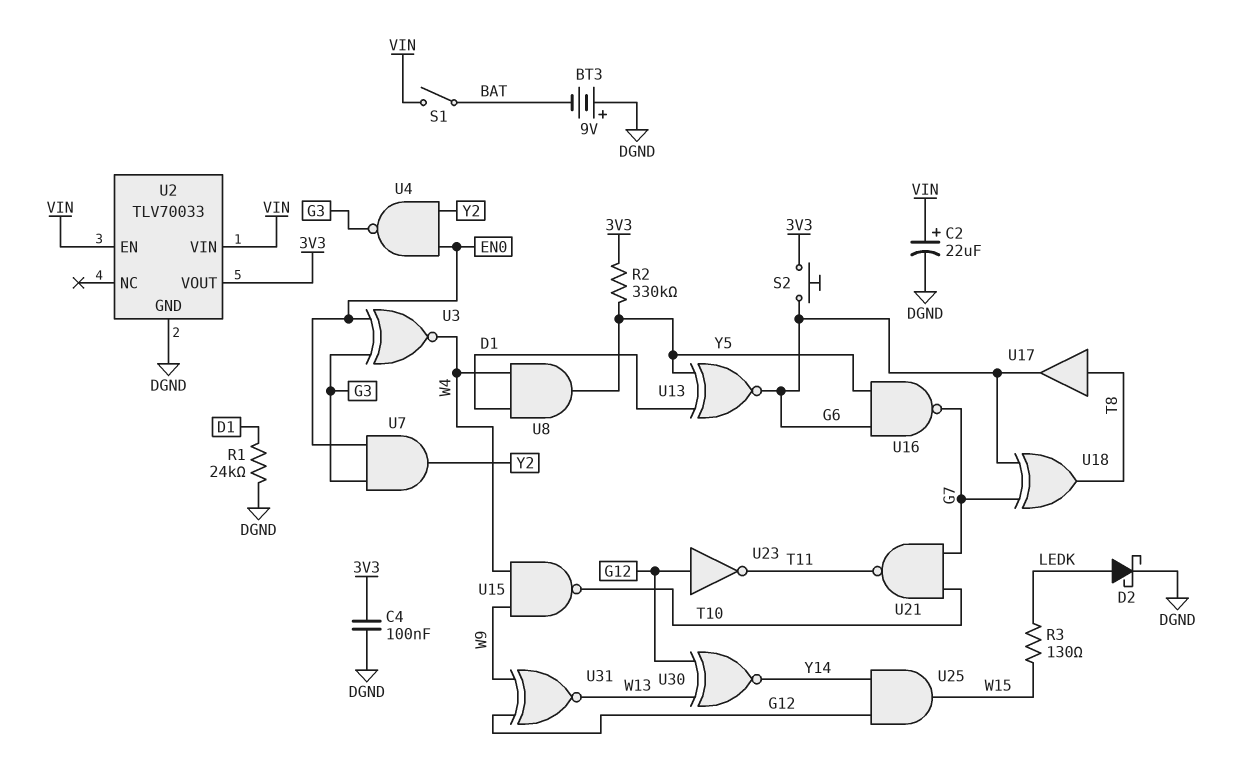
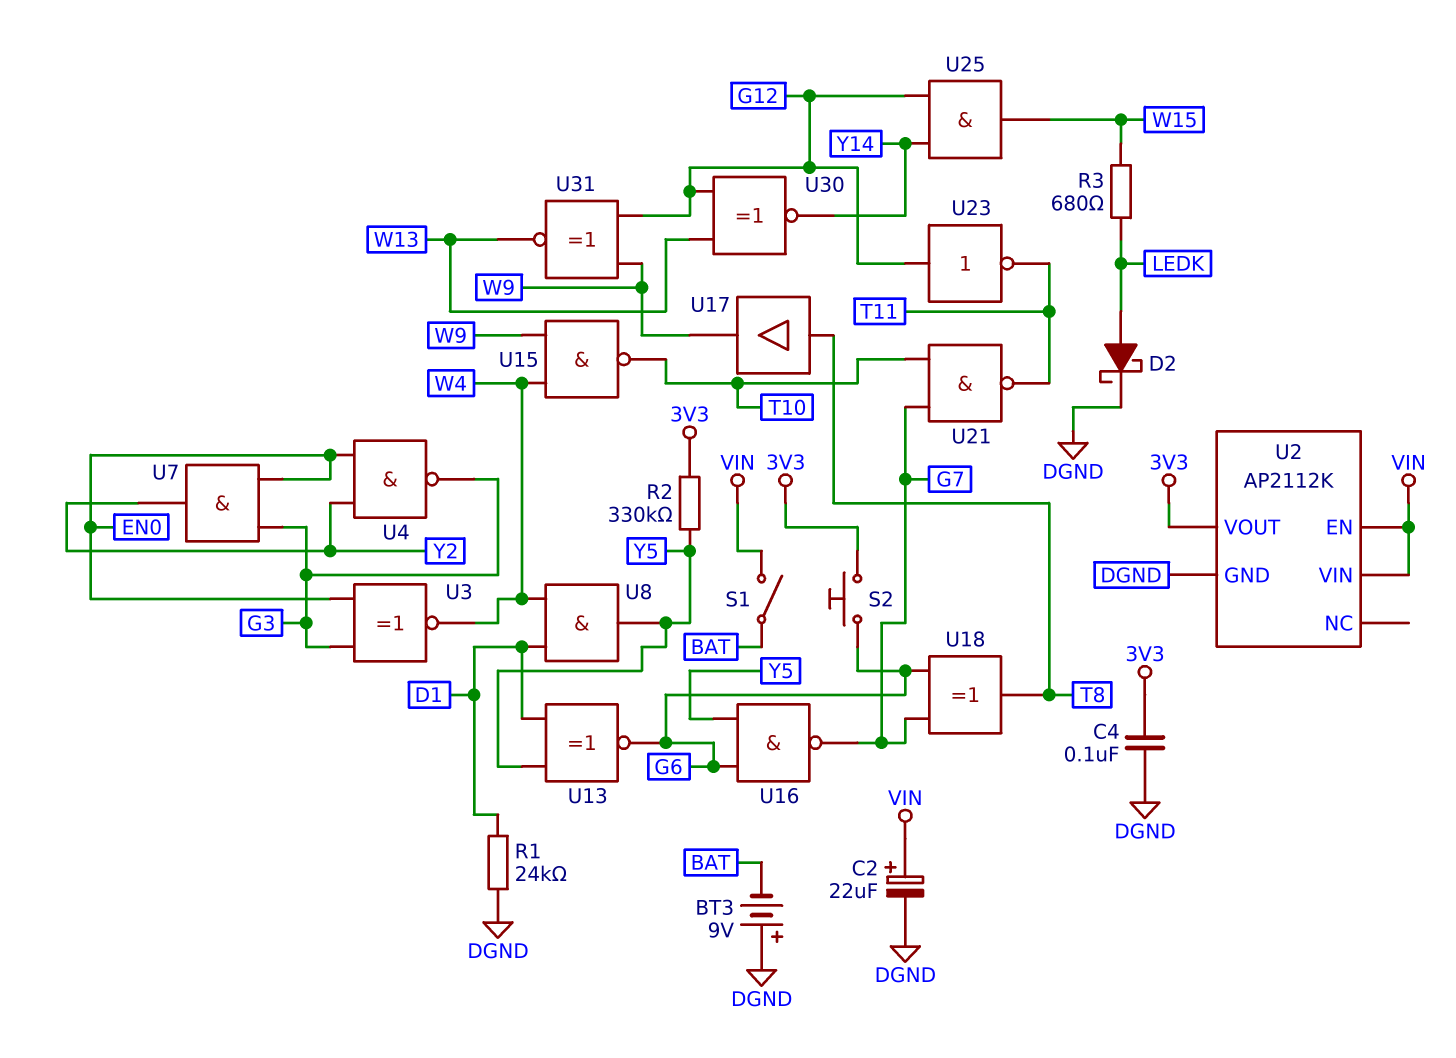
R3: 130 (LEDK, W15) -> 680 (LEDK, W15)
U2: TLV70033 -> AP2112K
U17: buffer (in T8, out G6) -> buffer (in T8, out W9)

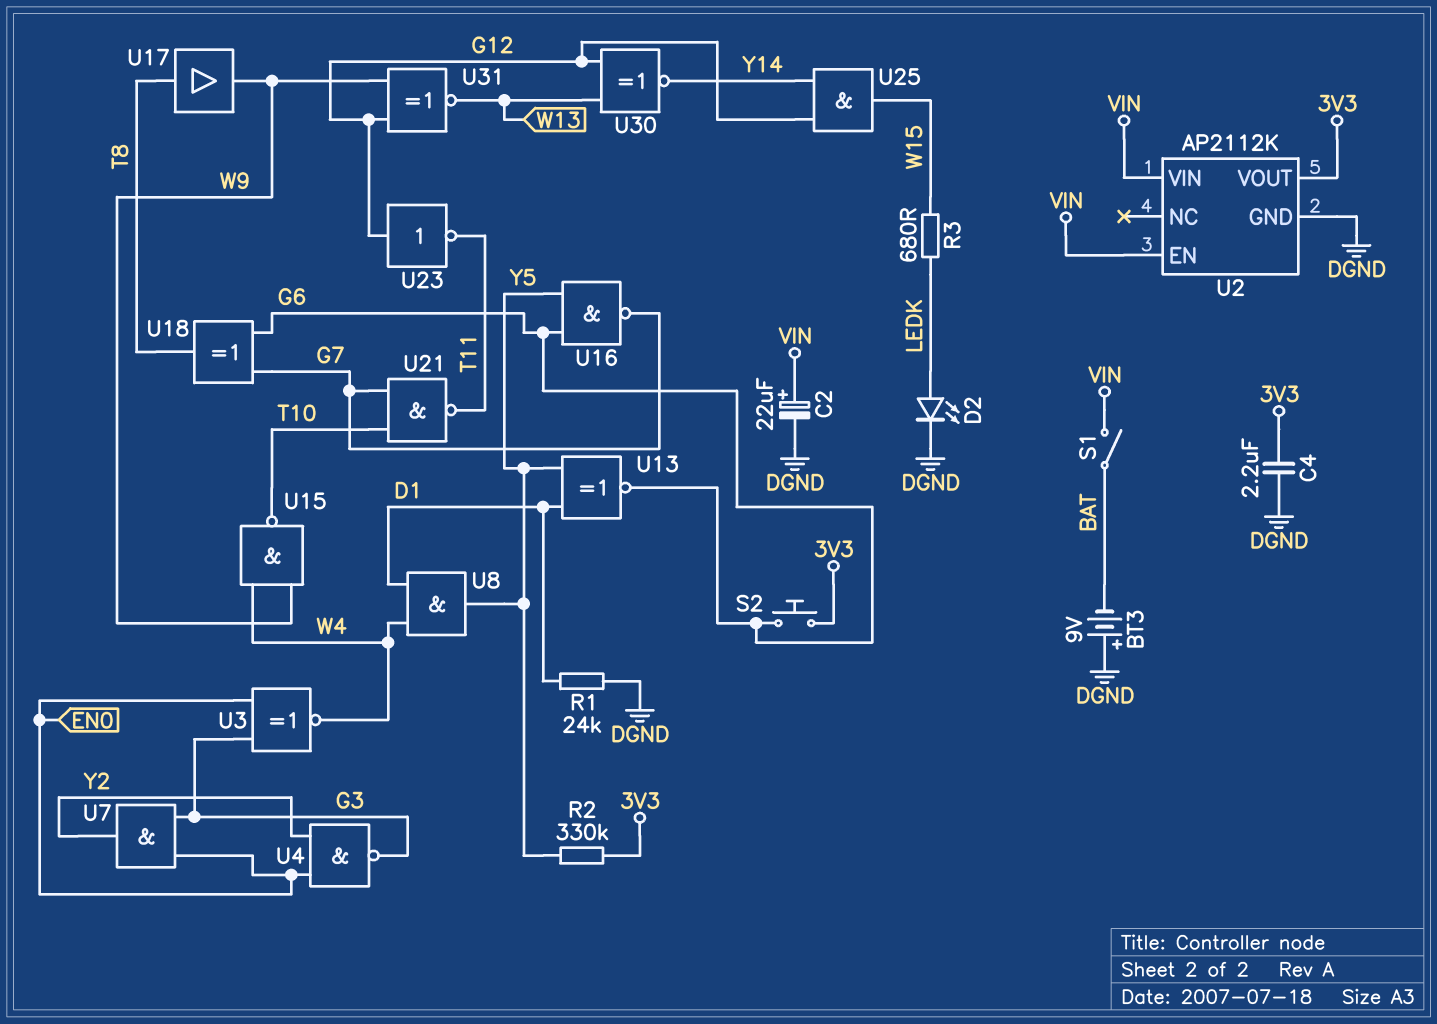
C4: 100nF (3V3, DGND) -> 2.2uF (3V3, DGND)
D2: schottky (A LEDK, K DGND) -> LED (A LEDK, K DGND)

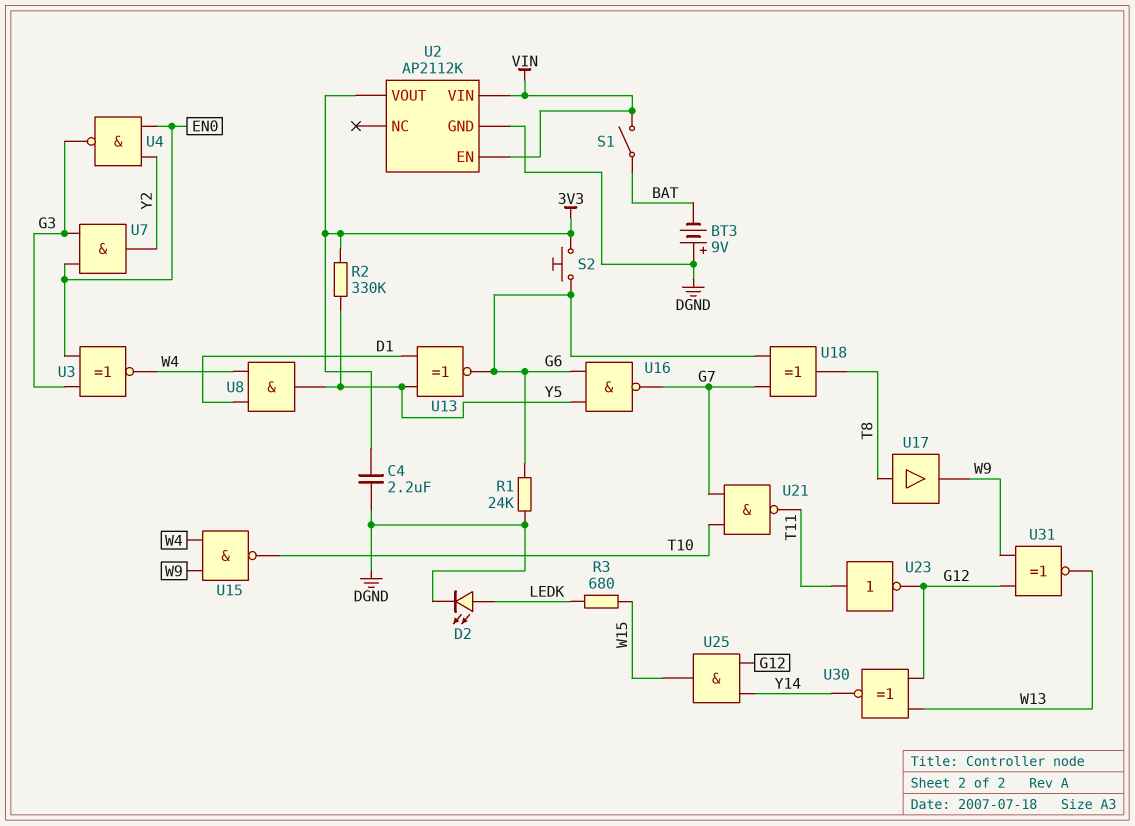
C2: 22uF (plus VIN, minus DGND) -> none
R1: 24k (D1, DGND) -> 24k (DGND, G6)
U23: NOT (in G12, out T11) -> NOT (in T11, out G12)

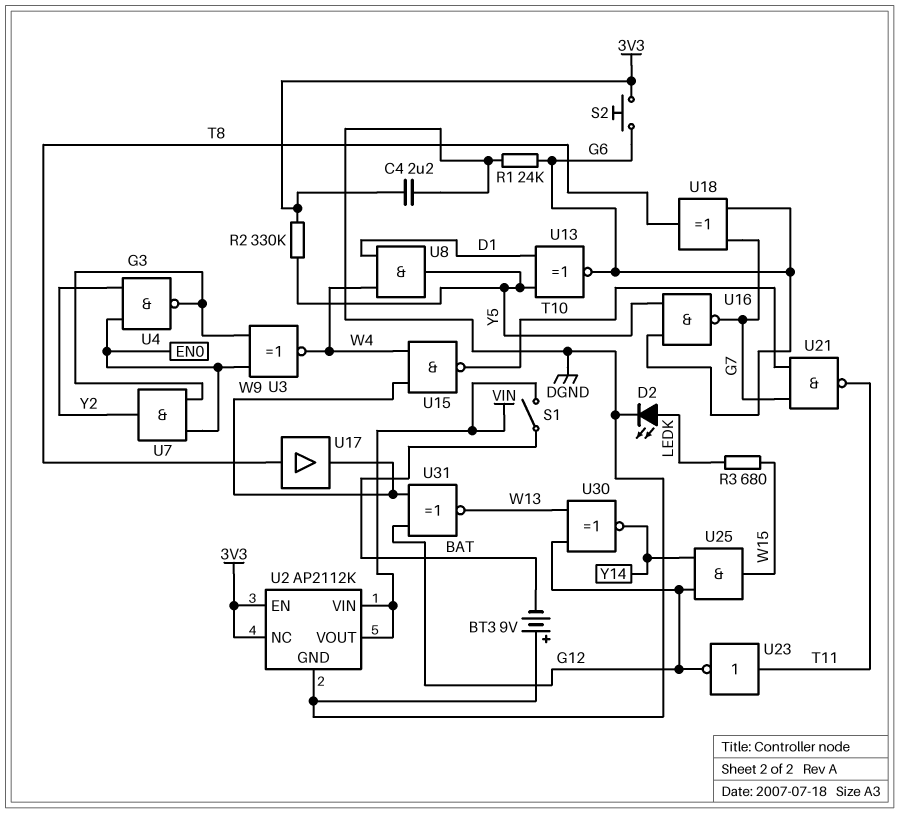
U2 pin EN: VIN -> 3V3
U2 pin NC: none -> 3V3
U2 pin VOUT: 3V3 -> VIN

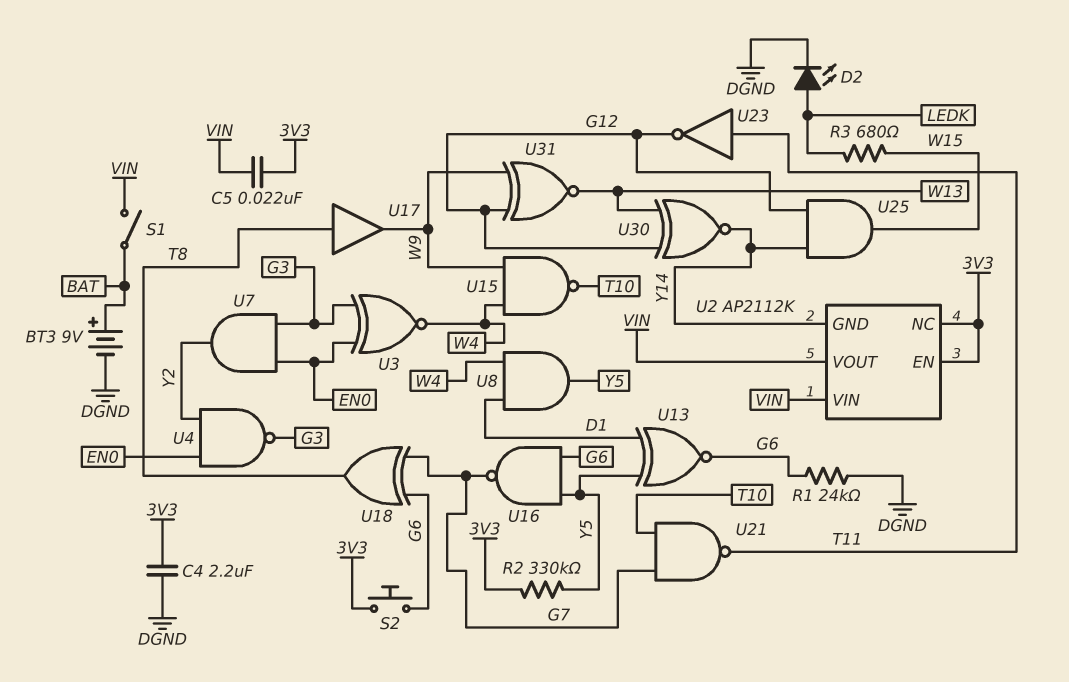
BT3: 9V (plus DGND, minus BAT) -> 9V (plus BAT, minus DGND)
C5: none -> 22nF (3V3, VIN)
U2 pin GND: DGND -> Y14

